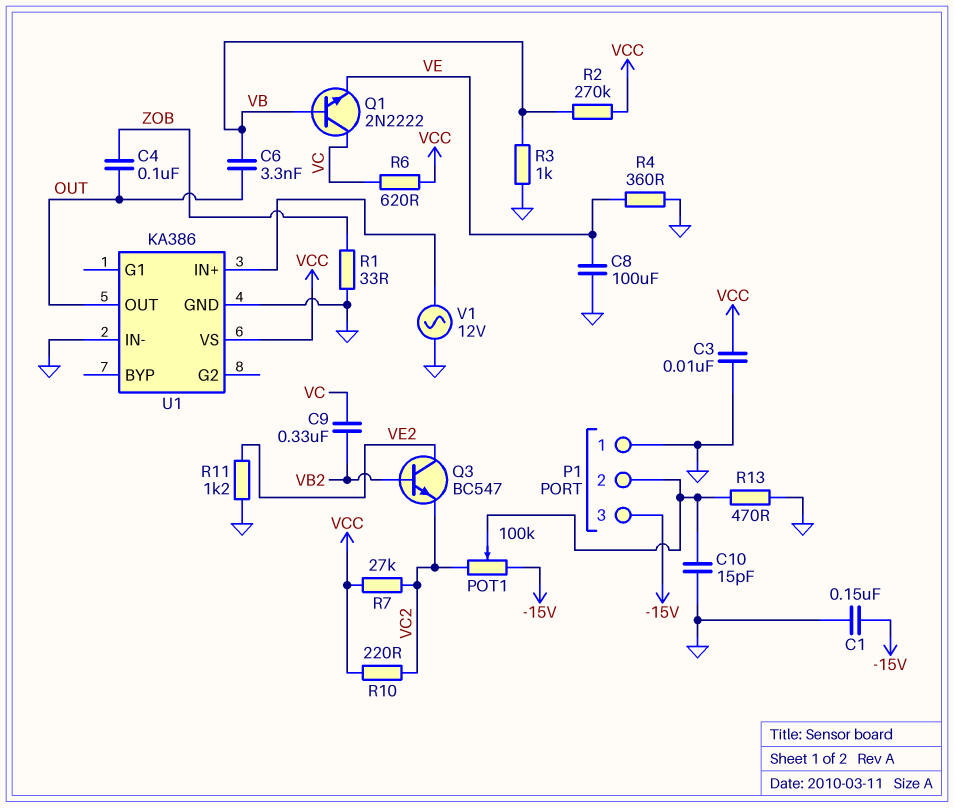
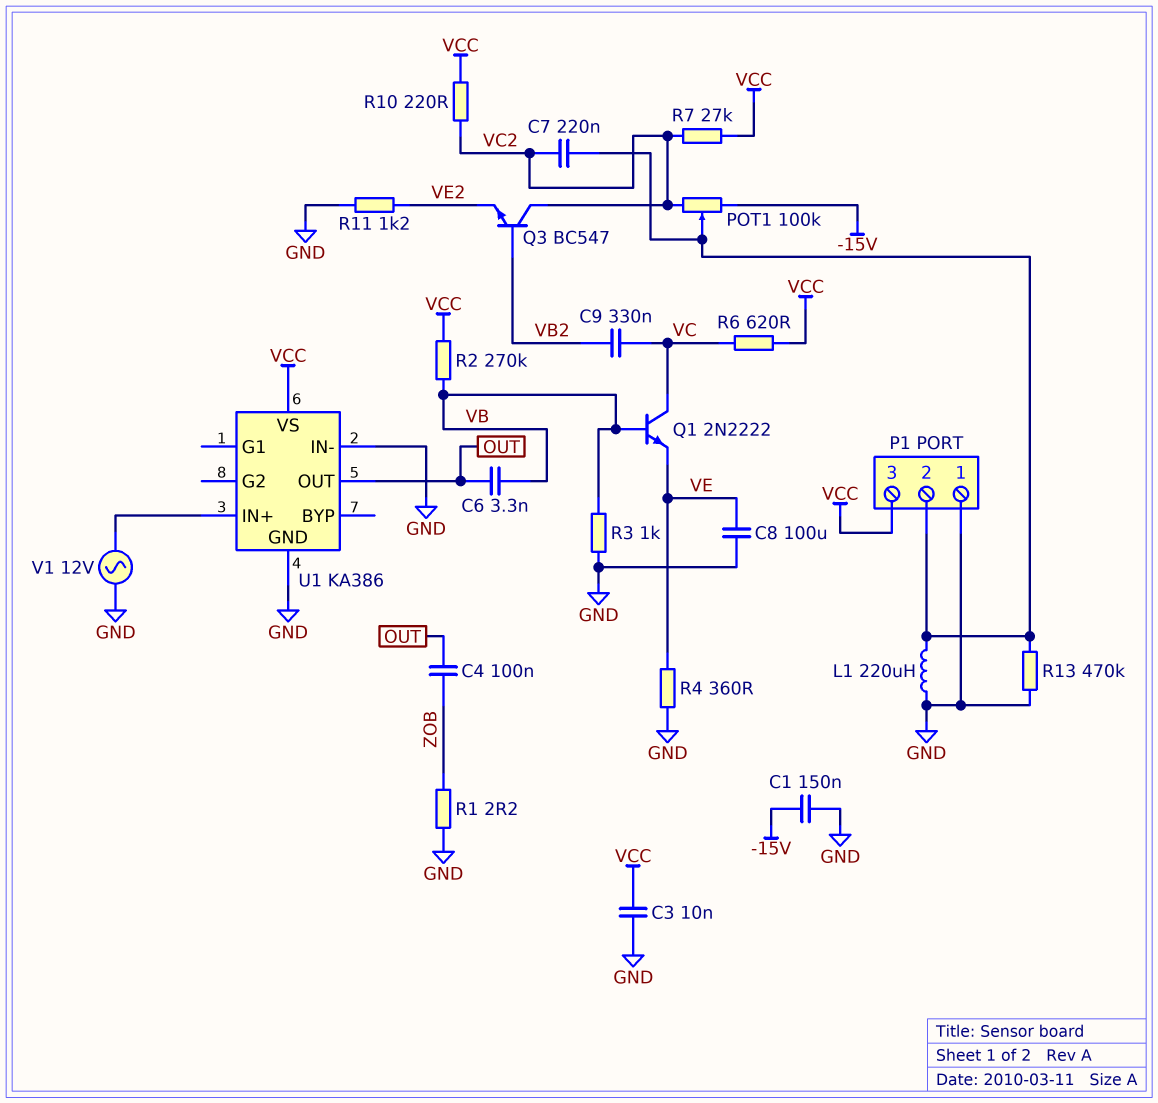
C7: none -> 220nF (P1/2, VC2)
C10: 15pF (GND, P1/2) -> none
L1: none -> 220uH (GND, P1/2)
P1 pin 3: -15V -> VCC
Q3: NPN BC547 (B VB2, C VE2, E VC2) -> NPN BC547 (B VB2, C VC2, E VE2)
R1: 33 (GND, ZOB) -> 2.2 (GND, ZOB)
R13: 470 (GND, P1/2) -> 470k (GND, P1/2)

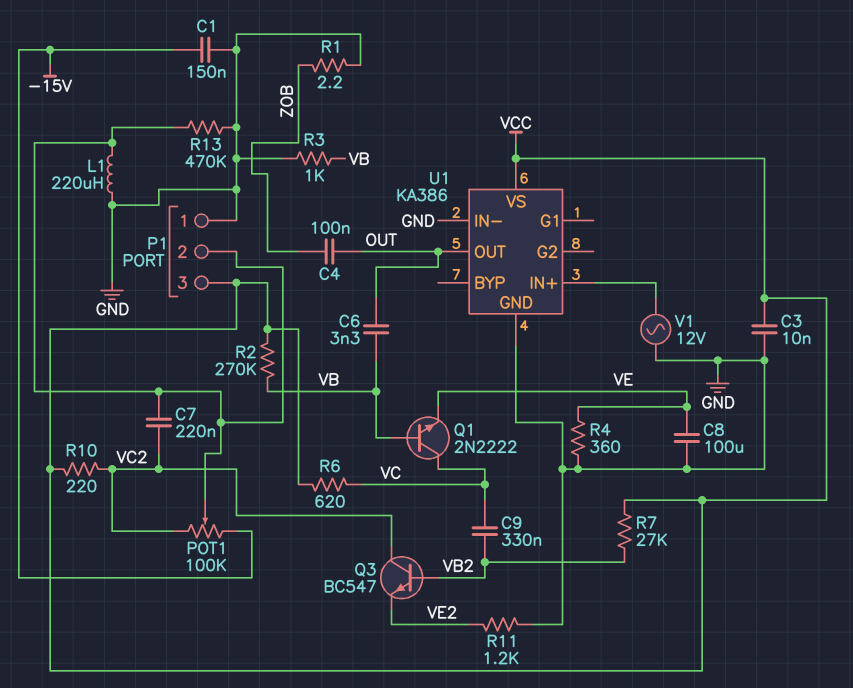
R7: 27k (VC2, VCC) -> 27k (VB2, VCC)

